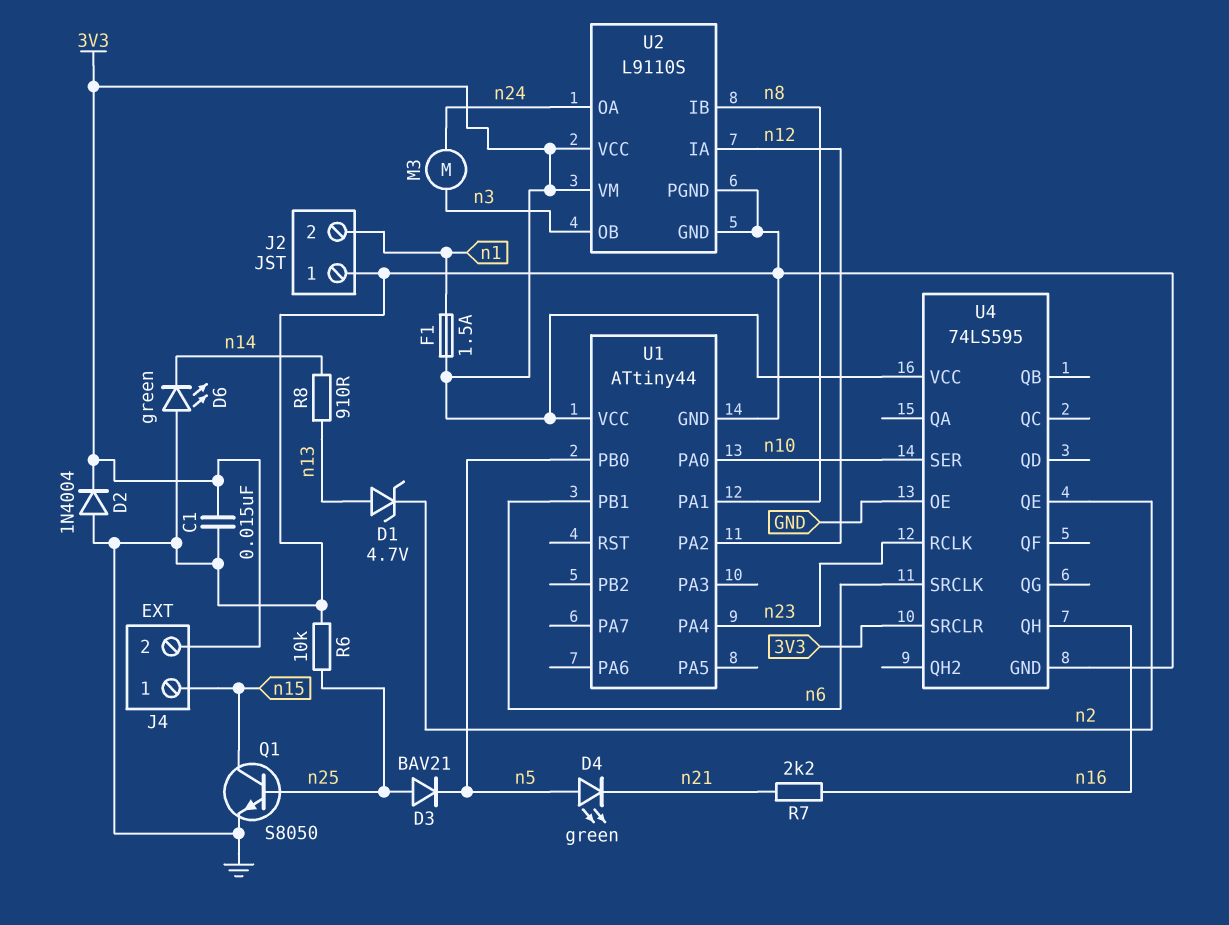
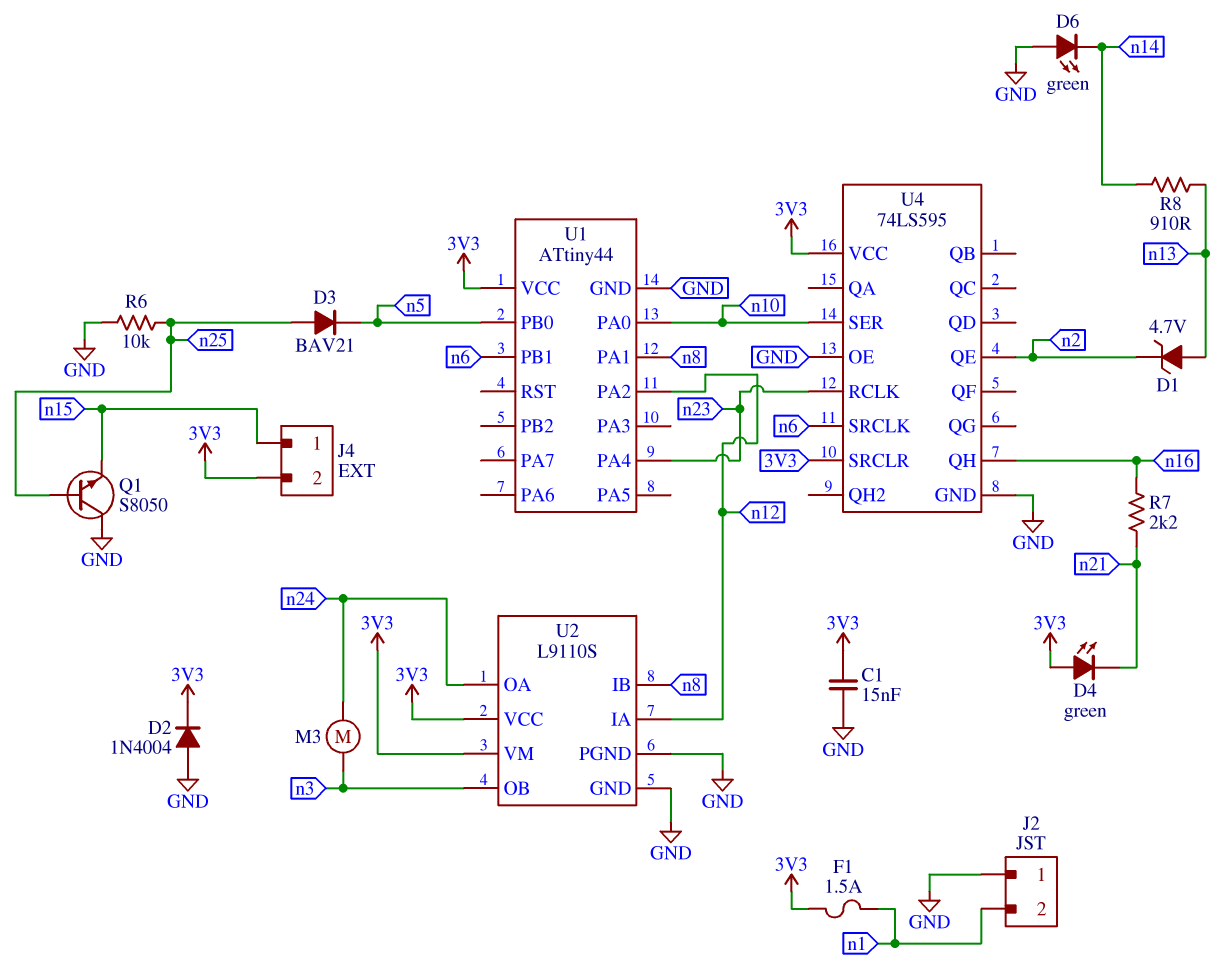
D4: LED green (A n5, K n21) -> LED green (A 3V3, K n21)
Q1: NPN S8050 (B n25, C n15, E GND) -> NPN S8050 (B n25, C GND, E n15)

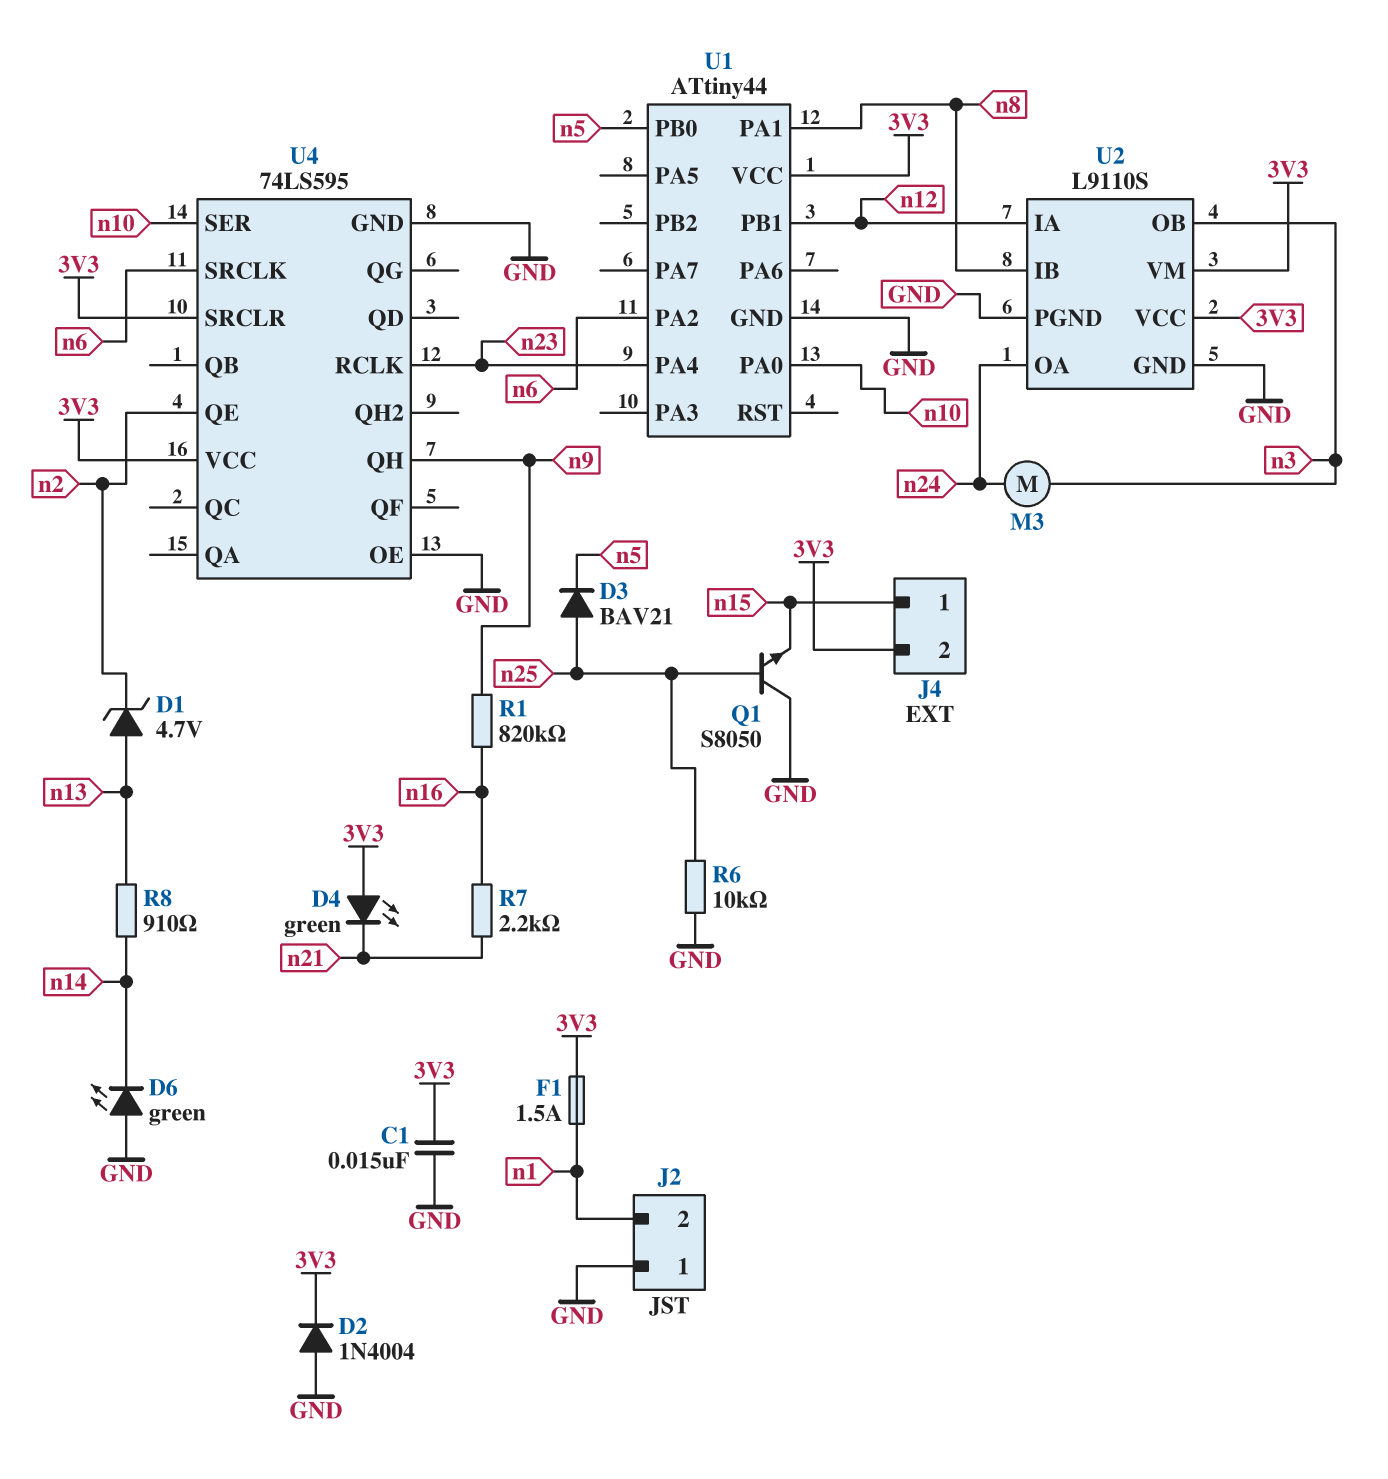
R1: none -> 820k (n9, n16)
U1 pin PA2: n12 -> n6
U1 pin PB1: n6 -> n12
U4 pin QH: n16 -> n9

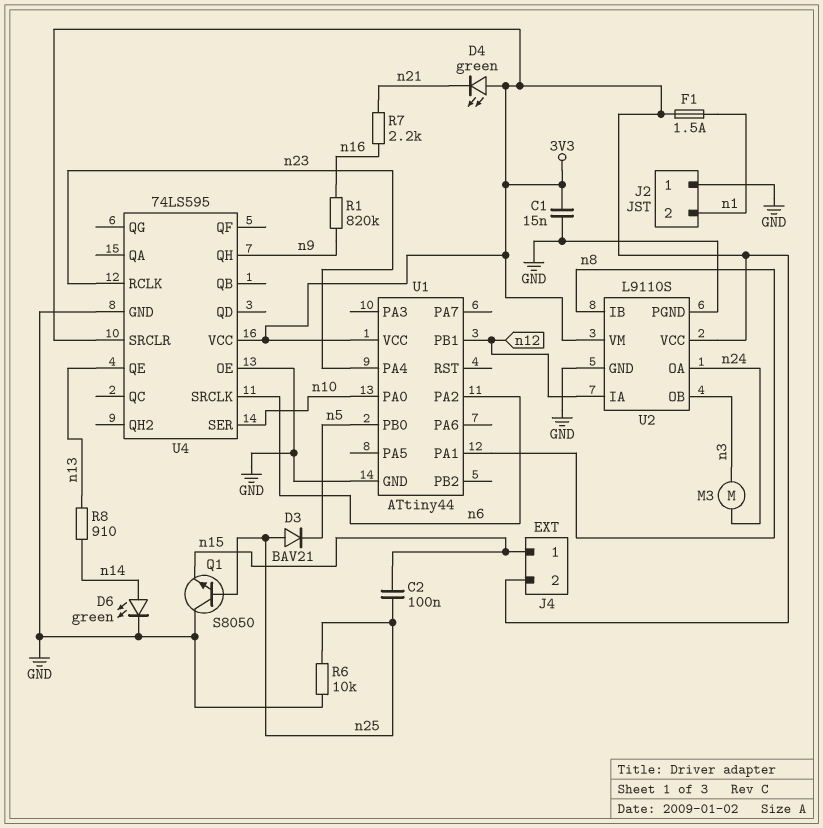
C2: none -> 100nF (n15, n25)
D1: zener 4.7V (A n13, K n2) -> none
D2: diode 1N4004 (A GND, K 3V3) -> none
D6: LED green (A GND, K n14) -> LED green (A n14, K GND)
U4 pin QE: n2 -> n13

